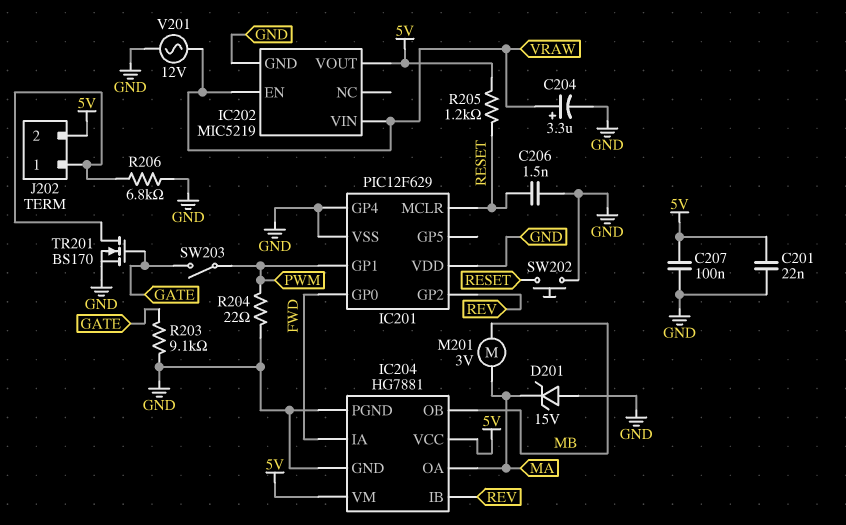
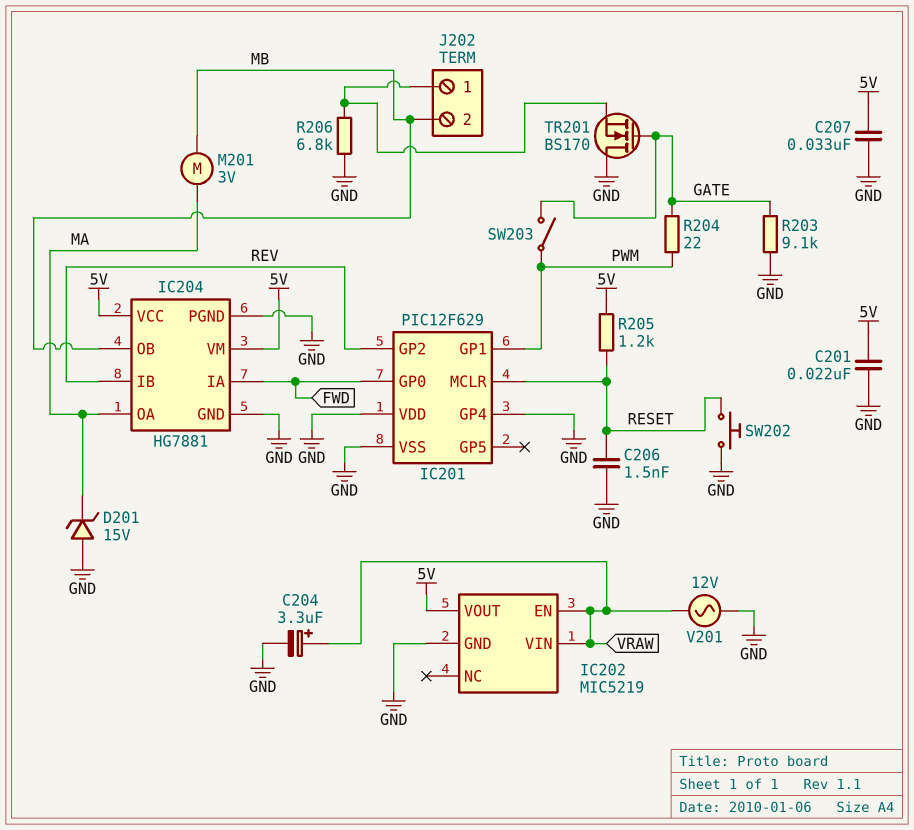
C207: 100nF (5V, GND) -> 33nF (5V, GND)
J202 pin 2: 5V -> MB
R204: 22 (GND, PWM) -> 22 (GATE, PWM)
TR201: NMOS BS170 (G GATE, D J202/1, S GND) -> NMOS BS170 (G GATE, D GND, S J202/1)

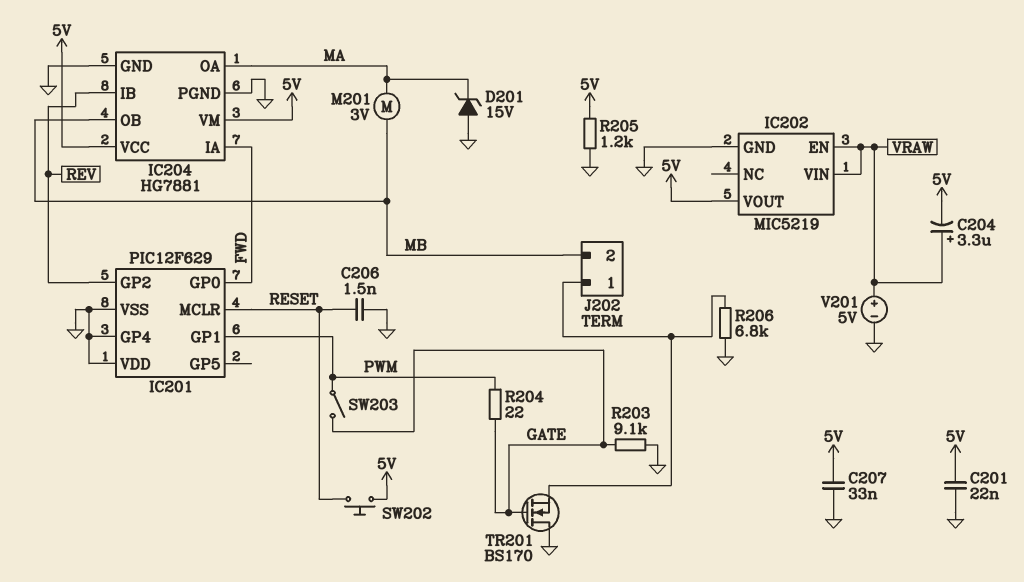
C204: 3.3uF (plus VRAW, minus GND) -> 3.3uF (plus VRAW, minus 5V)
R205: 1.2k (5V, RESET) -> 1.2k (5V, GND)
SW202: button (GND, RESET) -> button (5V, RESET)
V201: AC 12V (GND, VRAW) -> 5V (plus VRAW, minus GND)

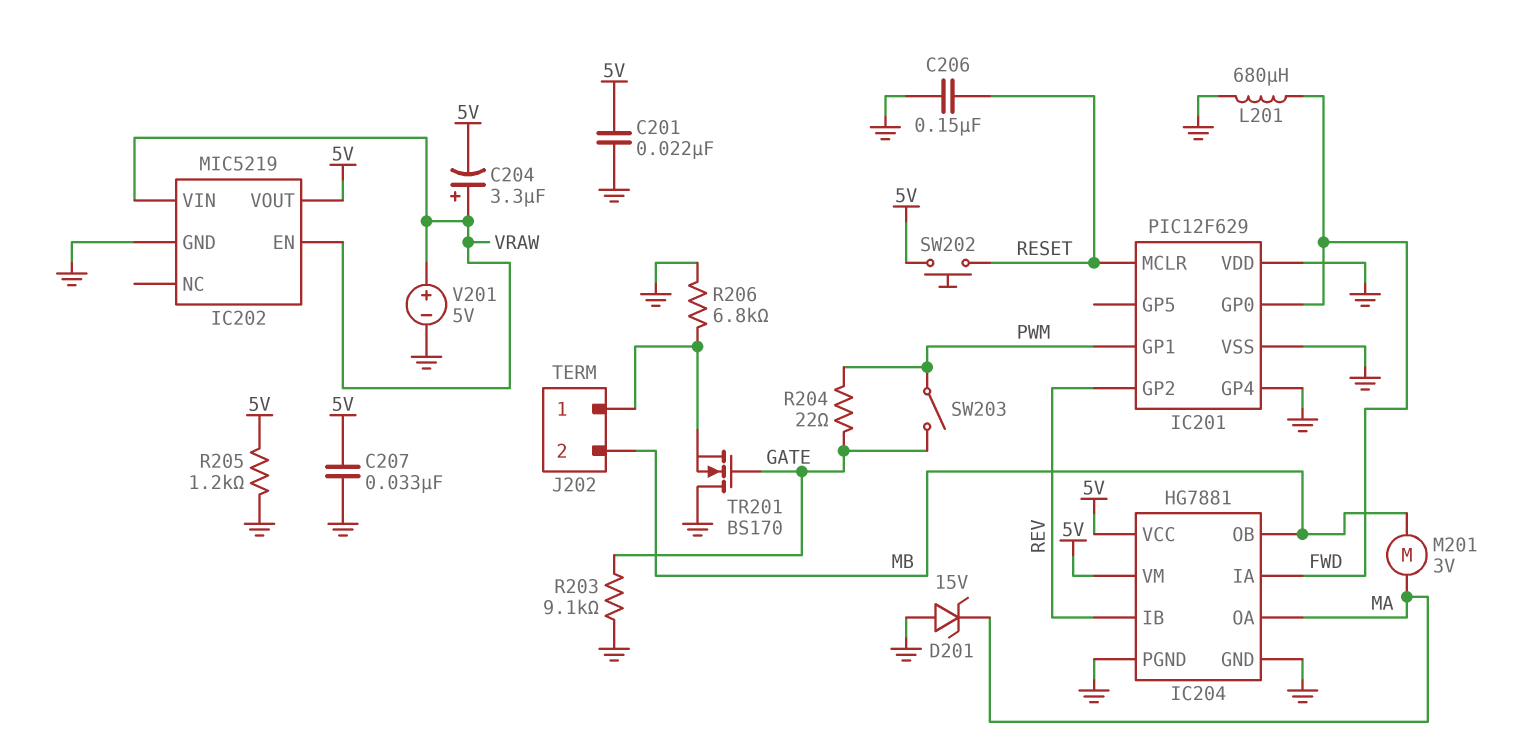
C206: 1.5nF (GND, RESET) -> 150nF (GND, RESET)
L201: none -> 680uH (FWD, GND)

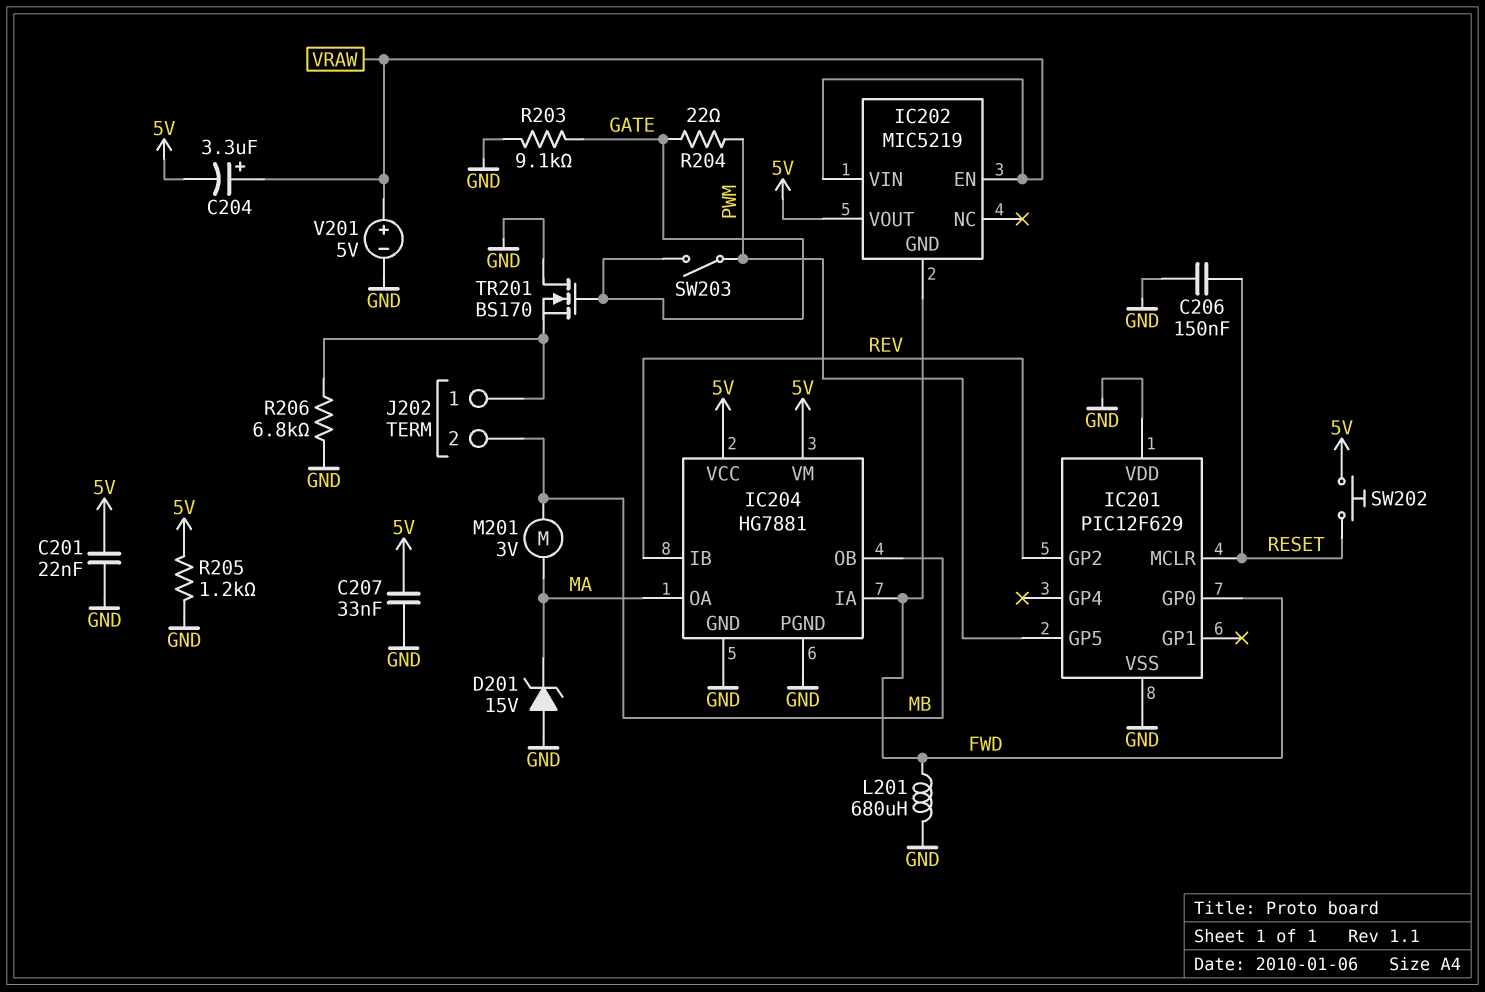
IC201 pin GP1: PWM -> none
IC201 pin GP4: GND -> none
IC201 pin GP5: none -> PWM
IC202 pin GND: GND -> FWD

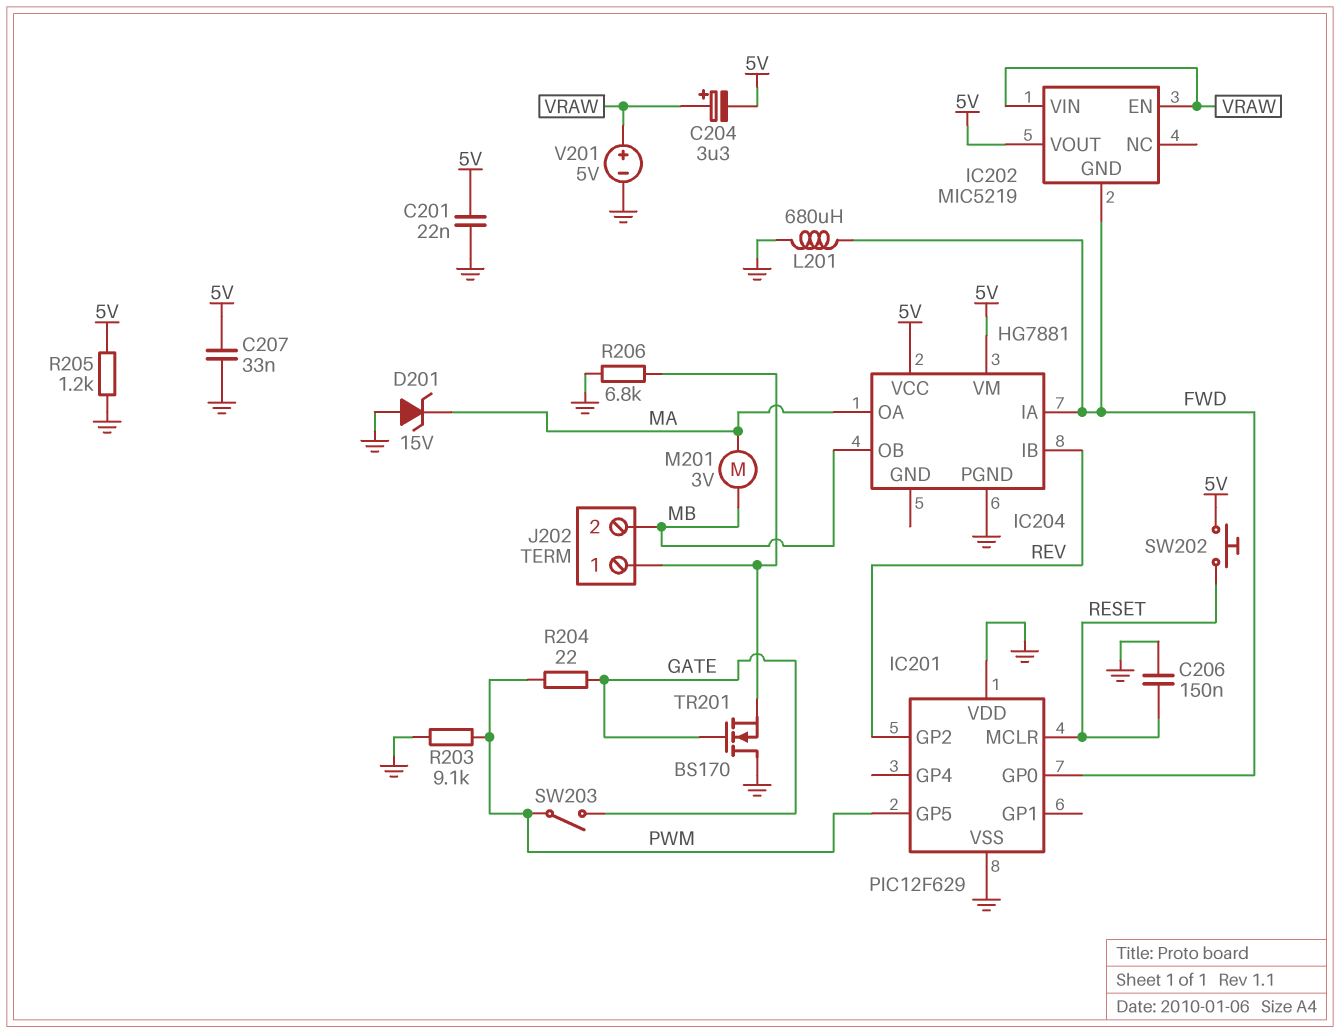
IC204 pin GND: GND -> none
R203: 9.1k (GATE, GND) -> 9.1k (GND, PWM)

